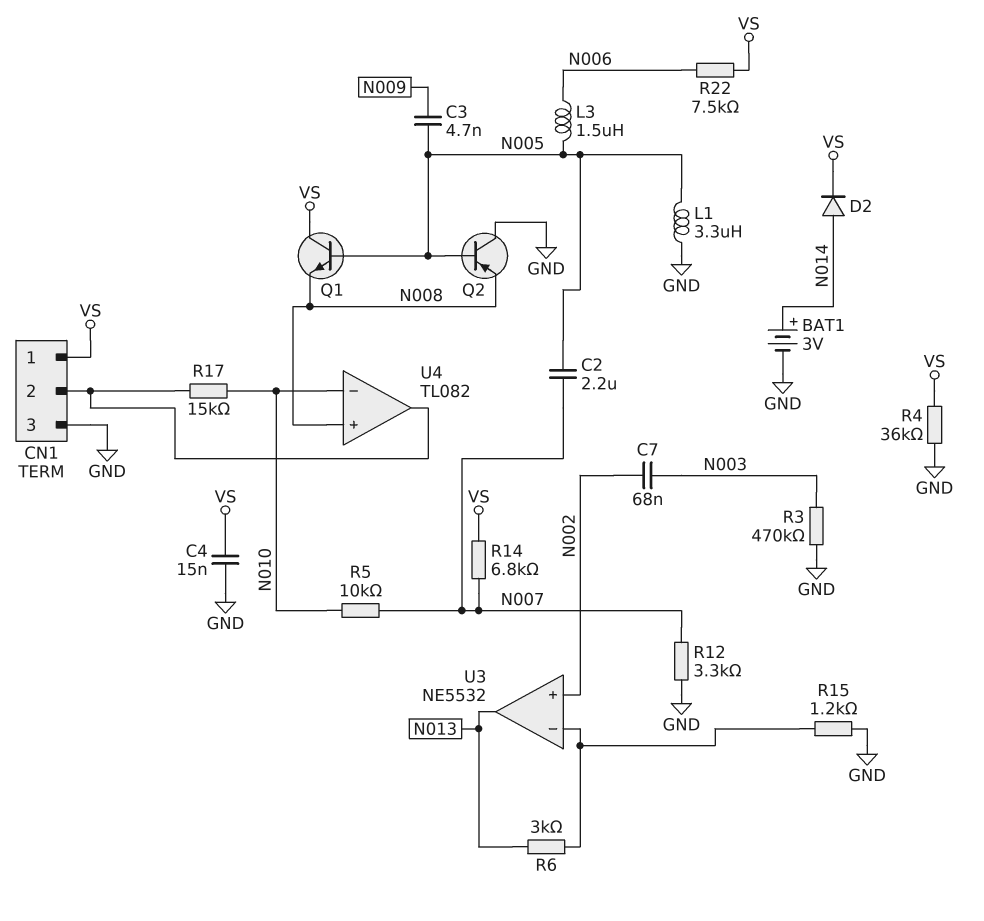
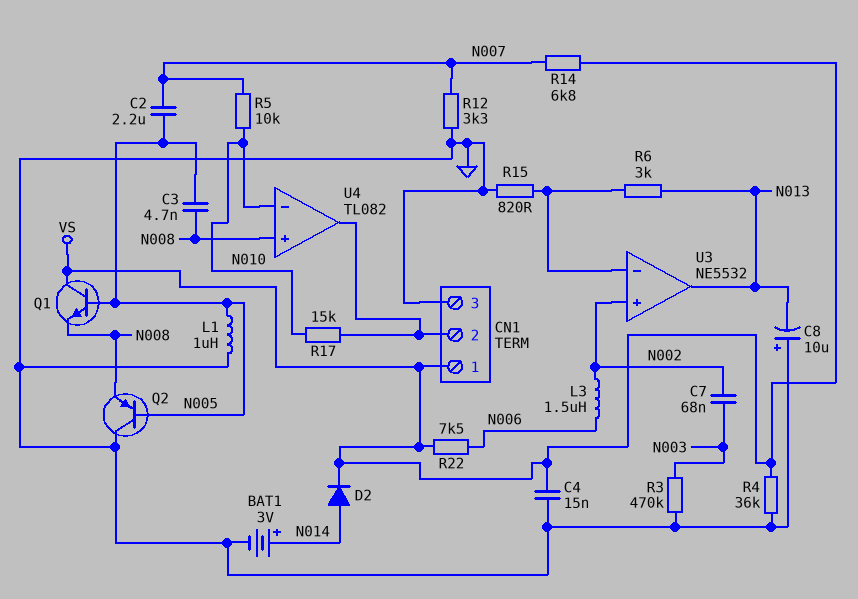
C3: 4.7nF (N005, N009) -> 4.7nF (N005, N008)
C8: none -> 10uF (plus GND, minus N013)
L1: 3.3uH (GND, N005) -> 1uH (GND, N005)
L3: 1.5uH (N005, N006) -> 1.5uH (N002, N006)
R15: 1.2k (GND, U3/in-) -> 820 (GND, U3/in-)

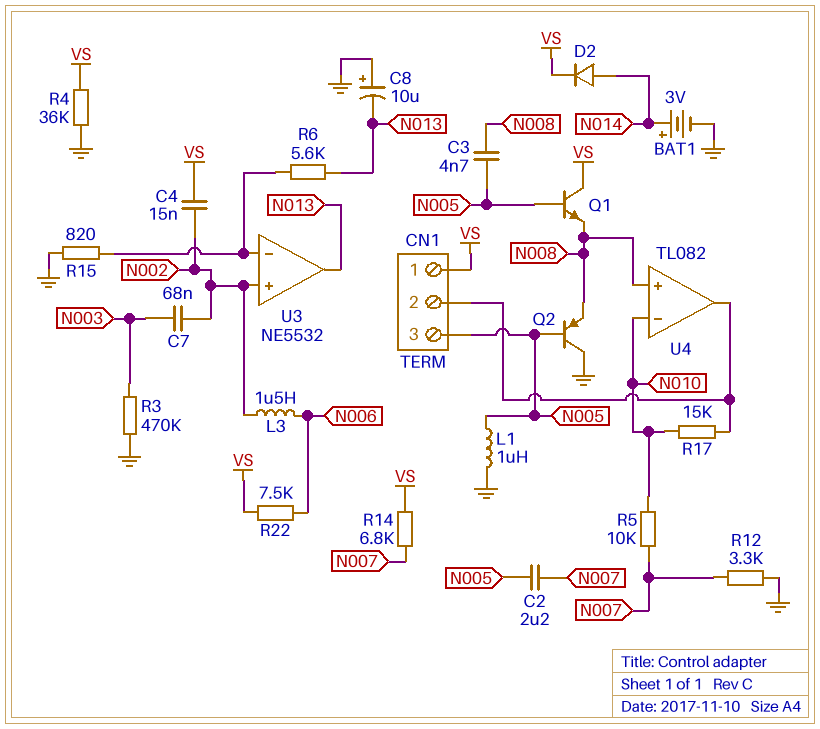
C4: 15nF (GND, VS) -> 15nF (N002, VS)
CN1 pin 3: GND -> N005
R6: 3k (N013, U3/in-) -> 5.6k (N013, U3/in-)

